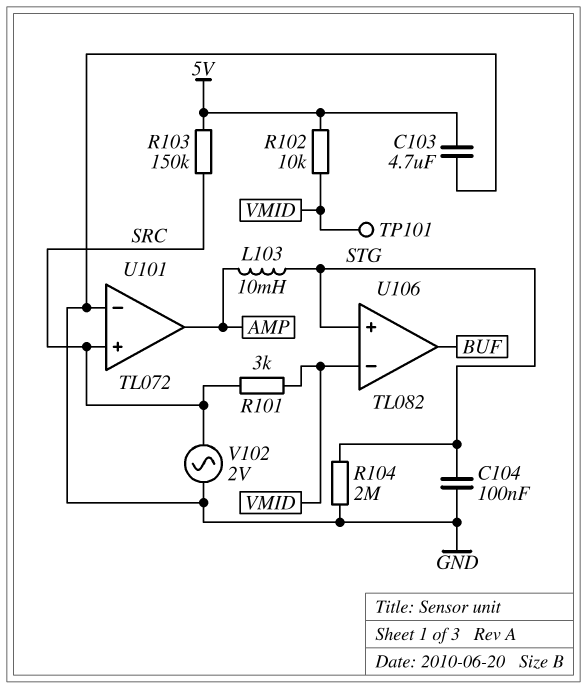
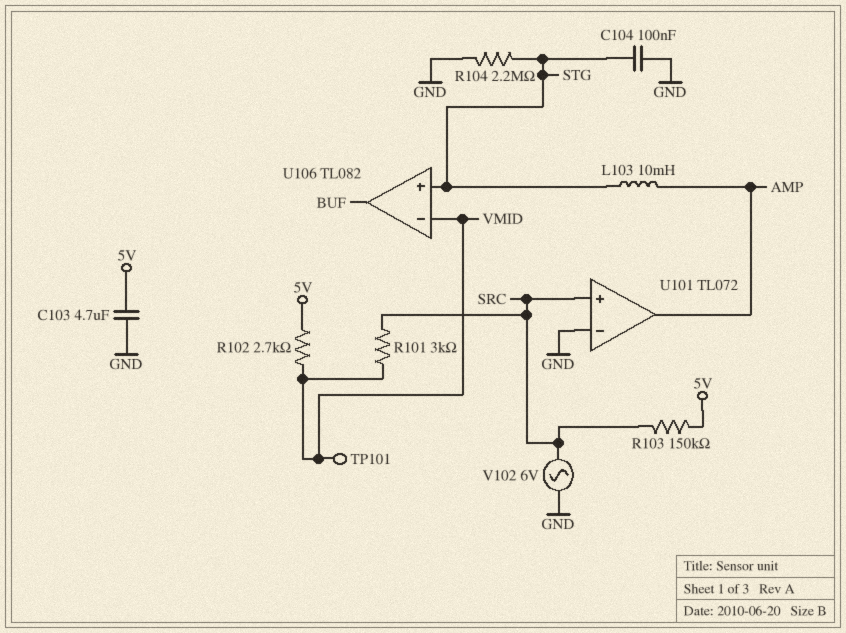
R102: 10k (5V, VMID) -> 2.7k (5V, VMID)
R104: 2M (GND, STG) -> 2.2M (GND, STG)
V102: AC 2V (GND, SRC) -> AC 6V (GND, SRC)

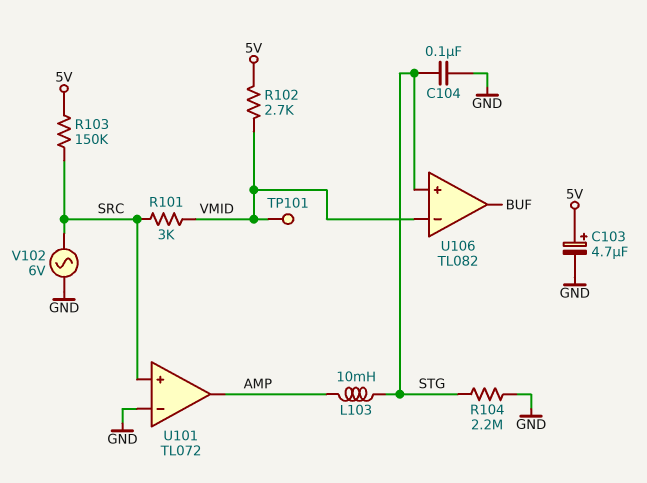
C103: 4.7uF (5V, GND) -> 4.7uF (plus 5V, minus GND)

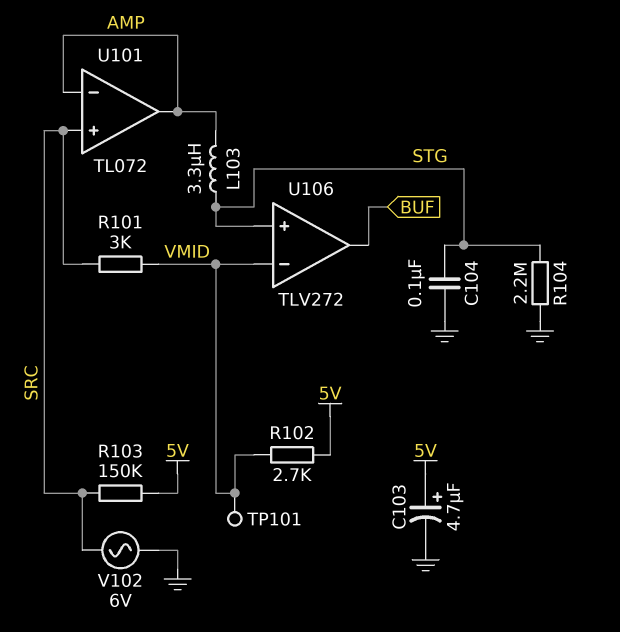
L103: 10mH (AMP, STG) -> 3.3uH (AMP, STG)
U101 pin in-: GND -> AMP
U106: TL082 -> TLV272

